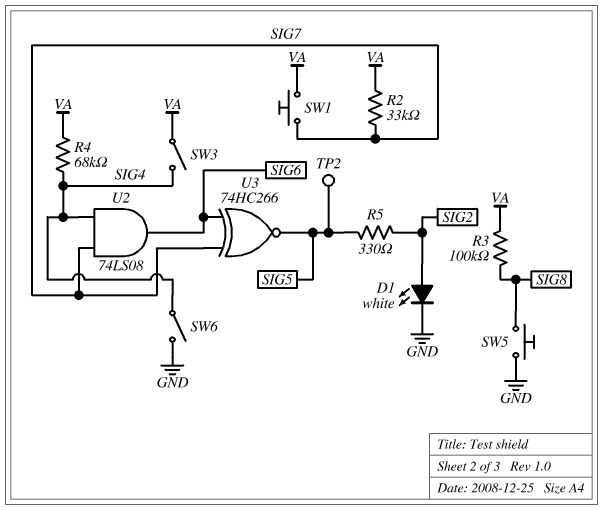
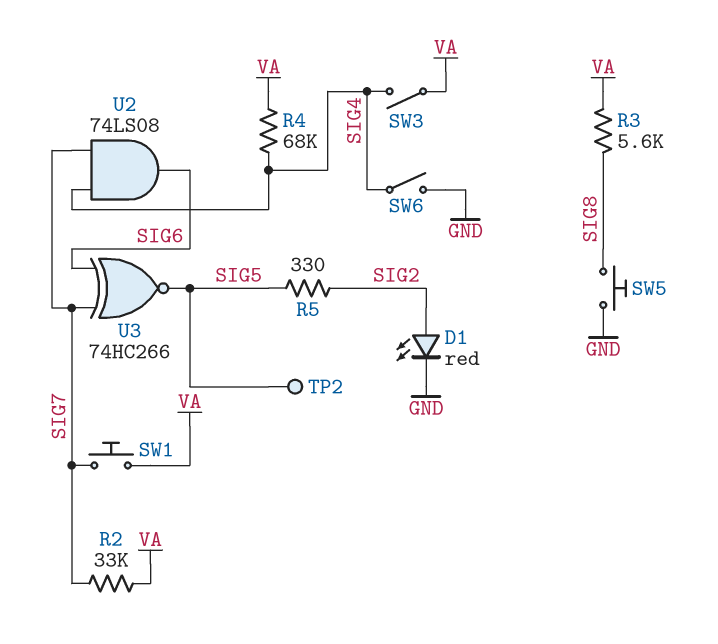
D1: LED white (A SIG2, K GND) -> LED red (A SIG2, K GND)
R3: 100k (SIG8, VA) -> 5.6k (SIG8, VA)

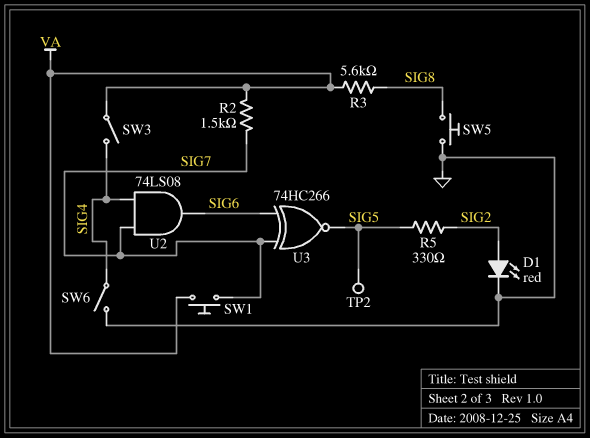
R2: 33k (SIG7, VA) -> 1.5k (SIG7, VA)
R4: 68k (SIG4, VA) -> none

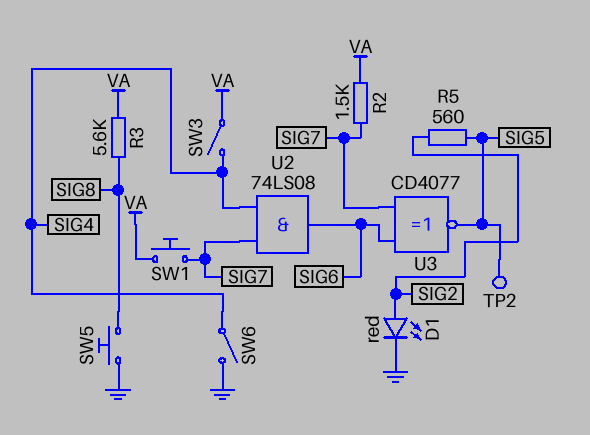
R5: 330 (SIG2, SIG5) -> 560 (SIG2, SIG5)
U3: XNOR 74HC266 (in SIG6, in SIG7, out SIG5) -> XNOR CD4077 (in SIG6, in SIG7, out SIG5)

